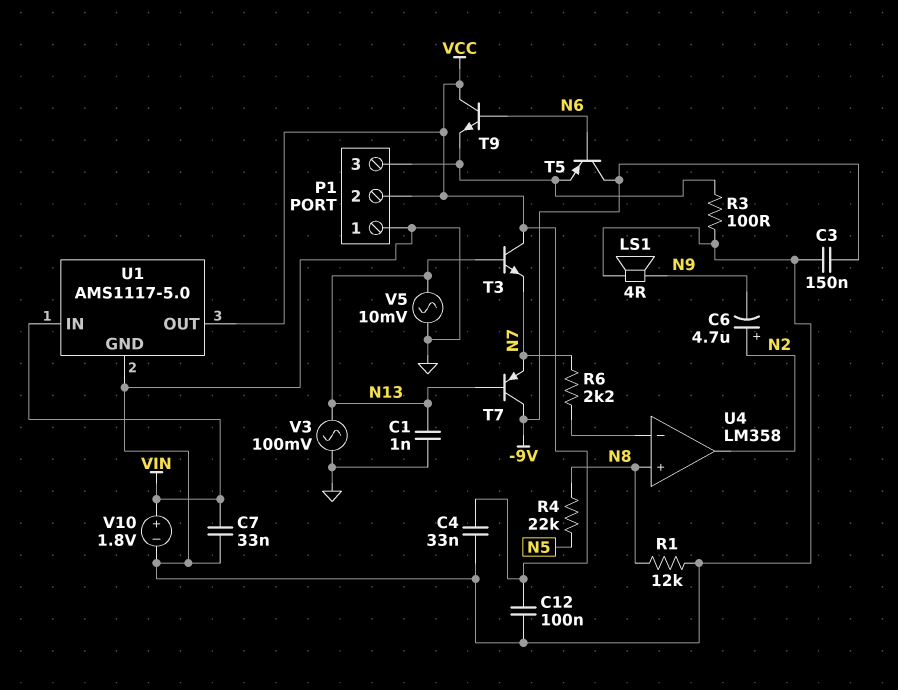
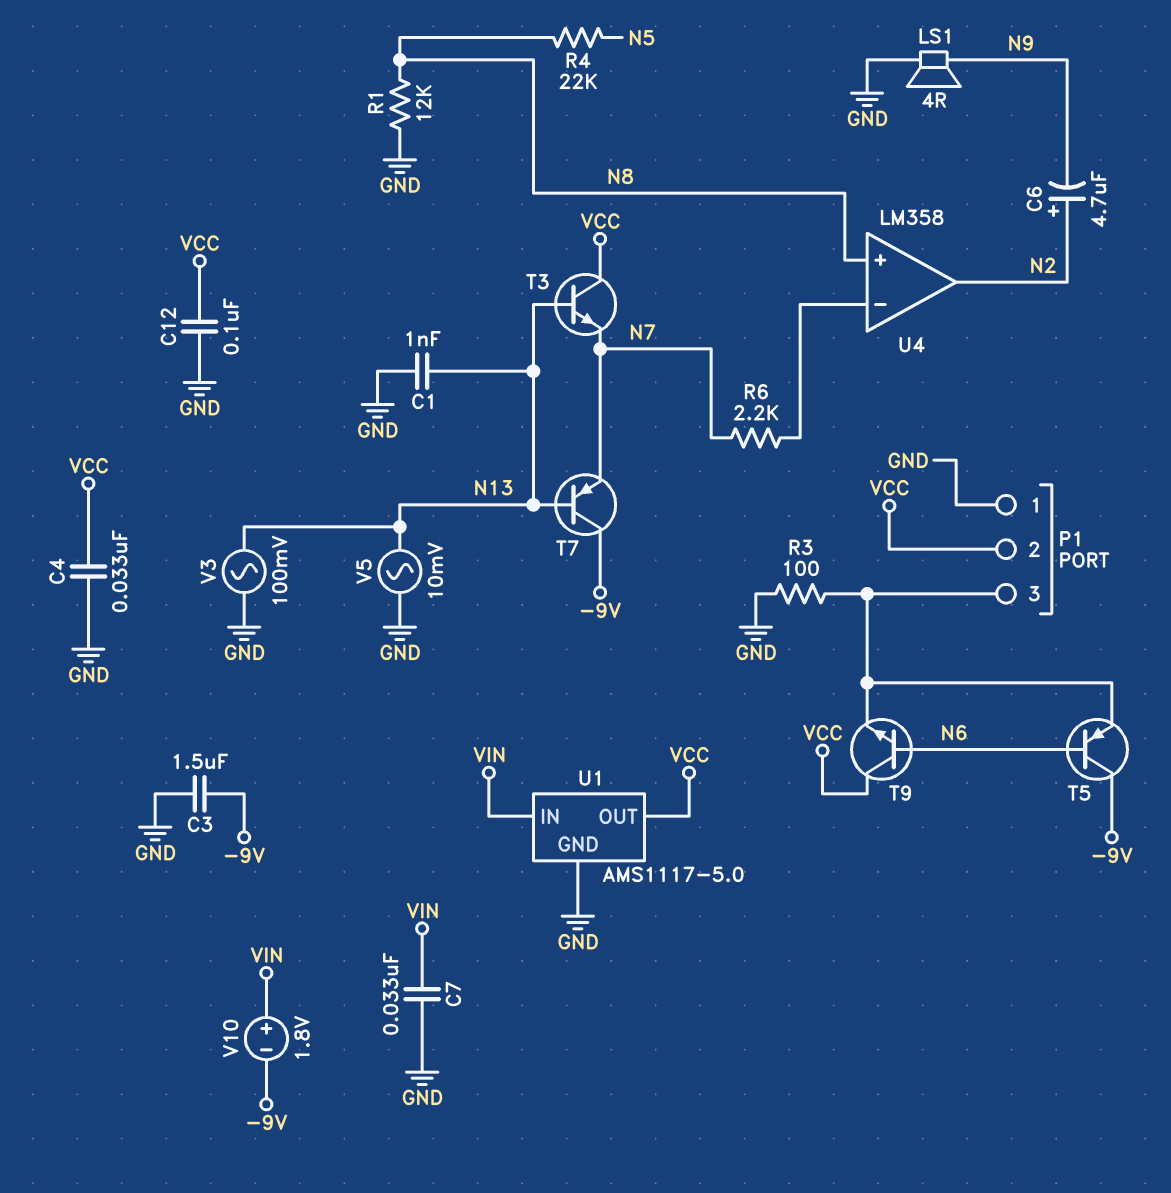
C3: 150nF (-9V, GND) -> 1.5uF (-9V, GND)
V10: 1.8V (plus VIN, minus GND) -> 1.8V (plus VIN, minus -9V)

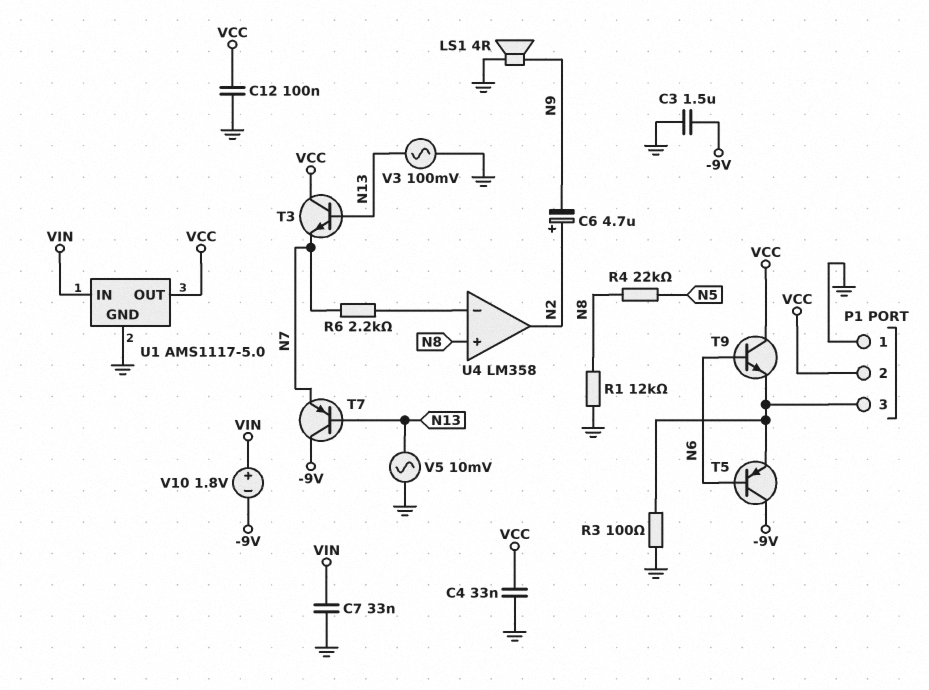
C1: 1nF (GND, N13) -> none

